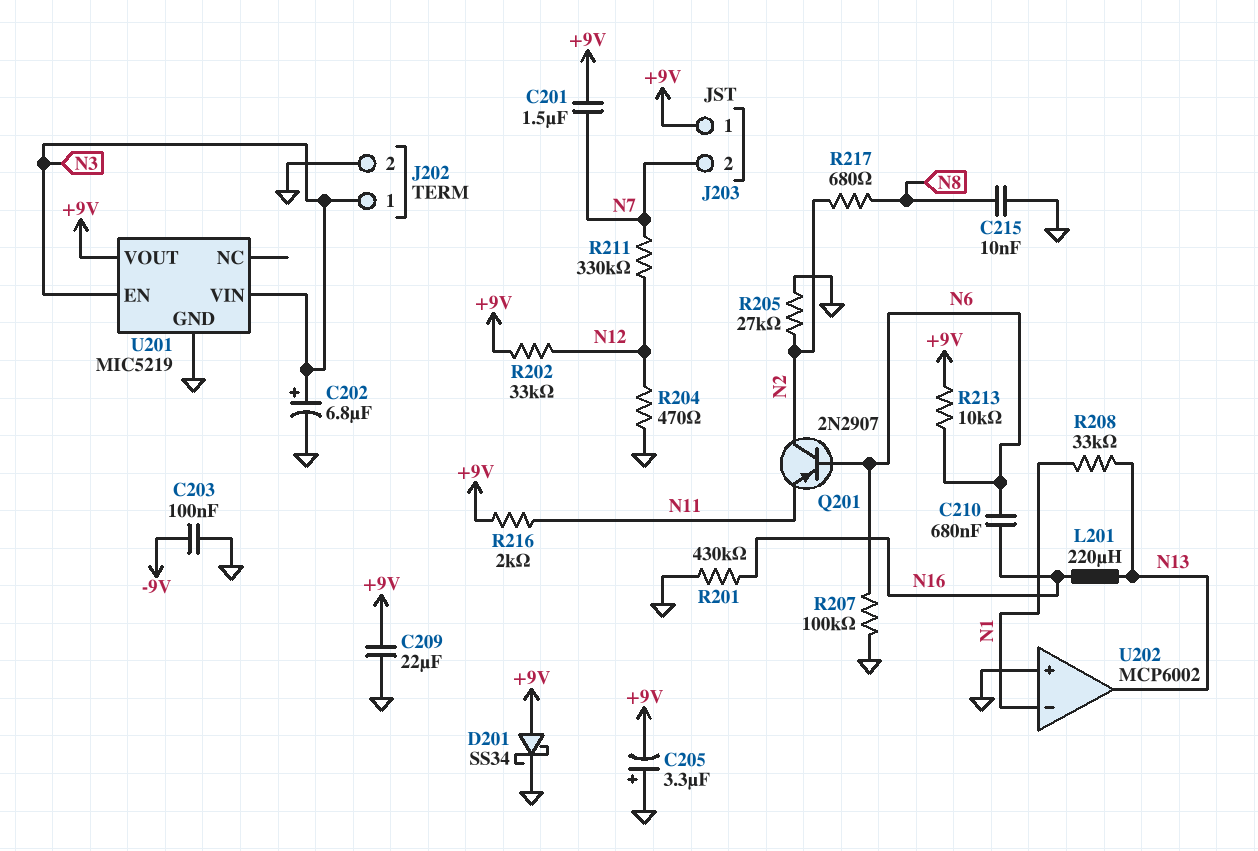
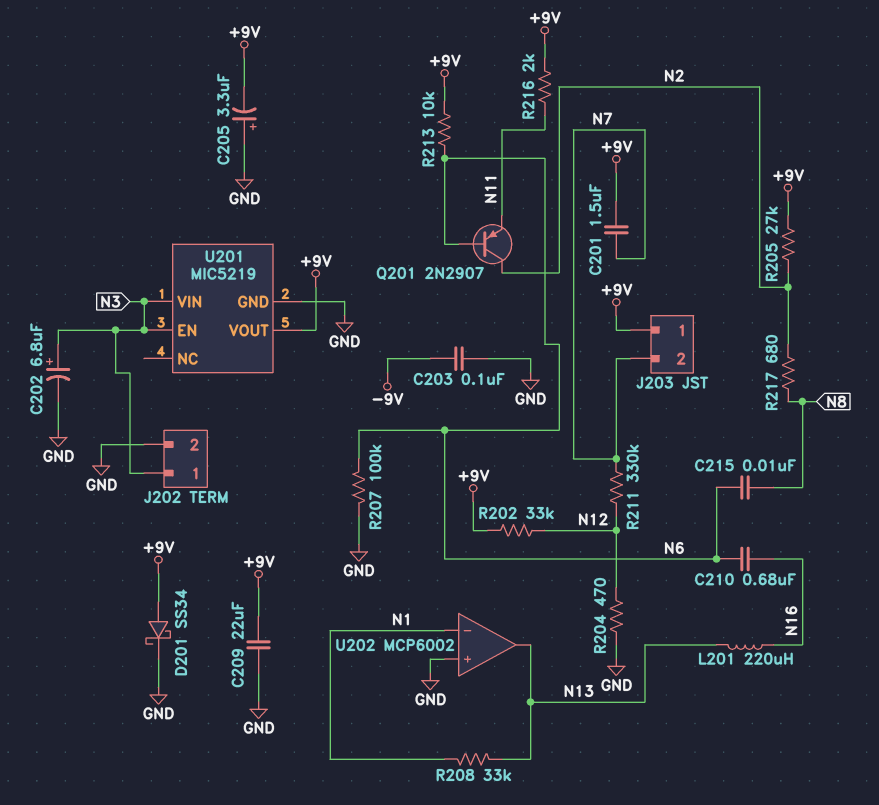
C215: 10nF (GND, N8) -> 10nF (N6, N8)
R201: 430k (GND, N16) -> none
R205: 27k (GND, N2) -> 27k (+9V, N2)

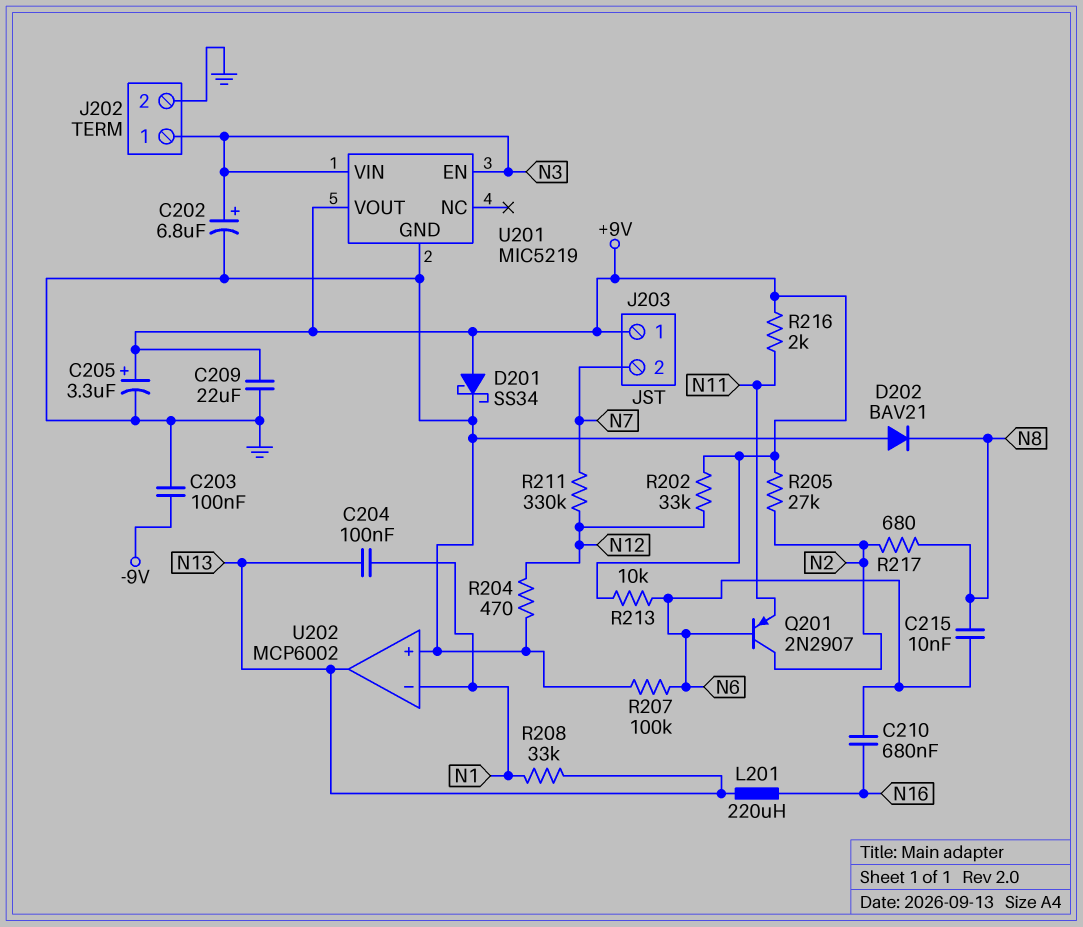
C201: 1.5uF (+9V, N7) -> none
C204: none -> 100nF (N1, N13)
C205: 3.3uF (plus GND, minus +9V) -> 3.3uF (plus +9V, minus GND)
D202: none -> diode BAV21 (A GND, K N8)

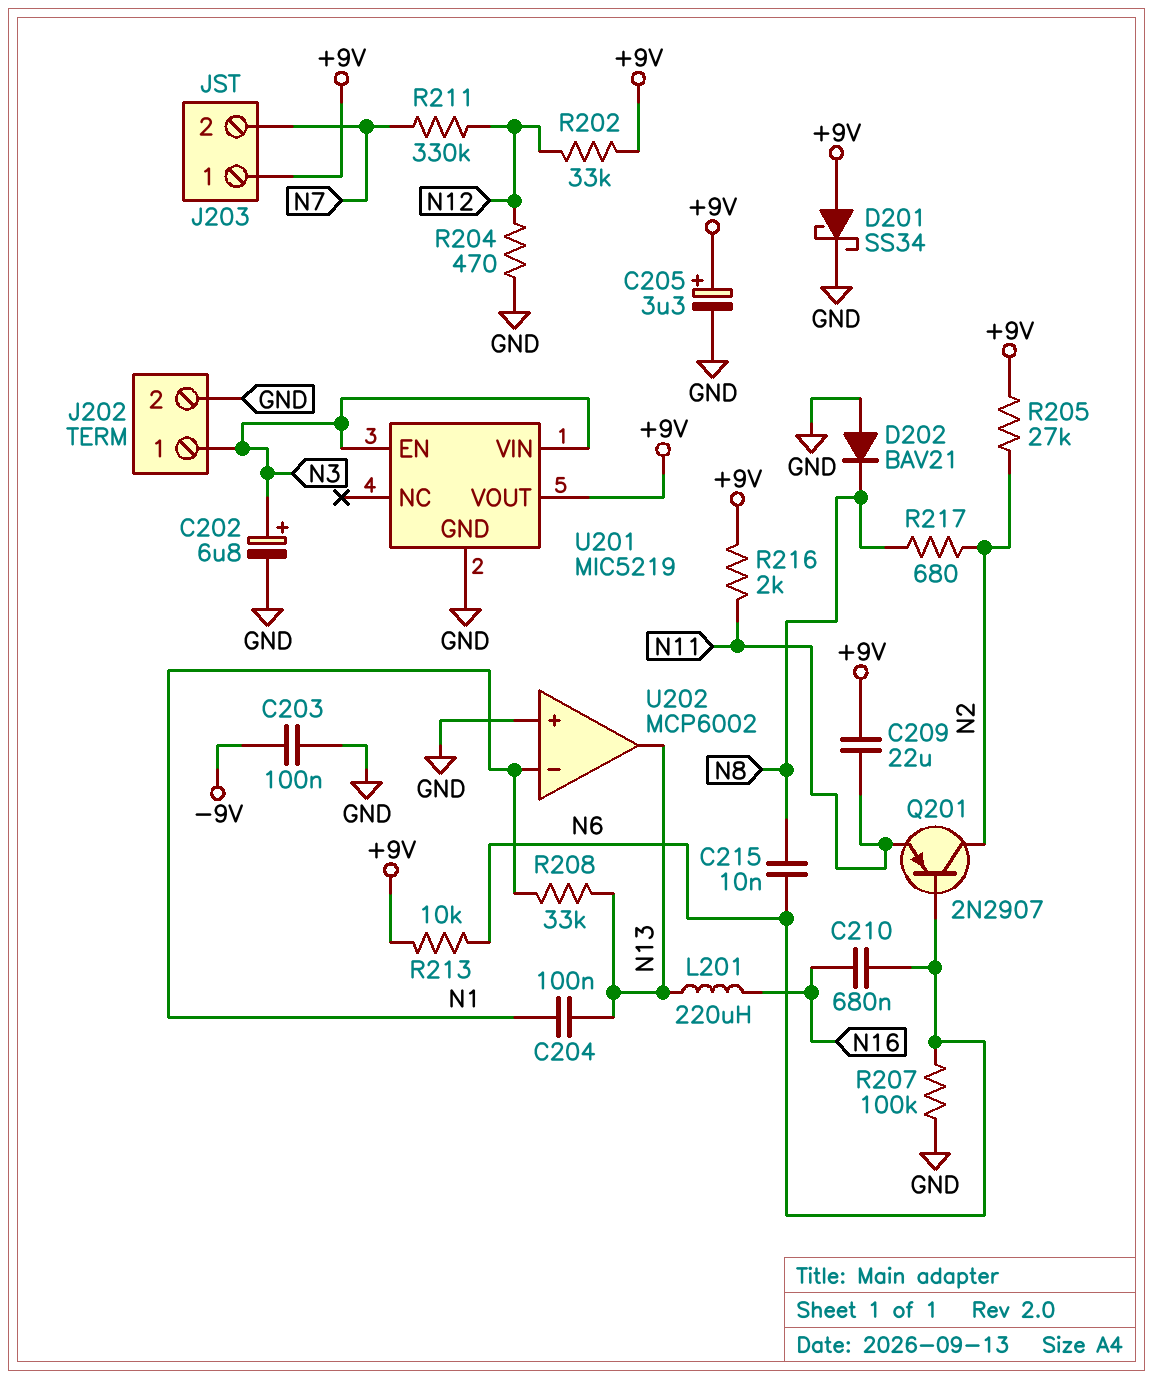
C209: 22uF (+9V, GND) -> 22uF (+9V, N11)

